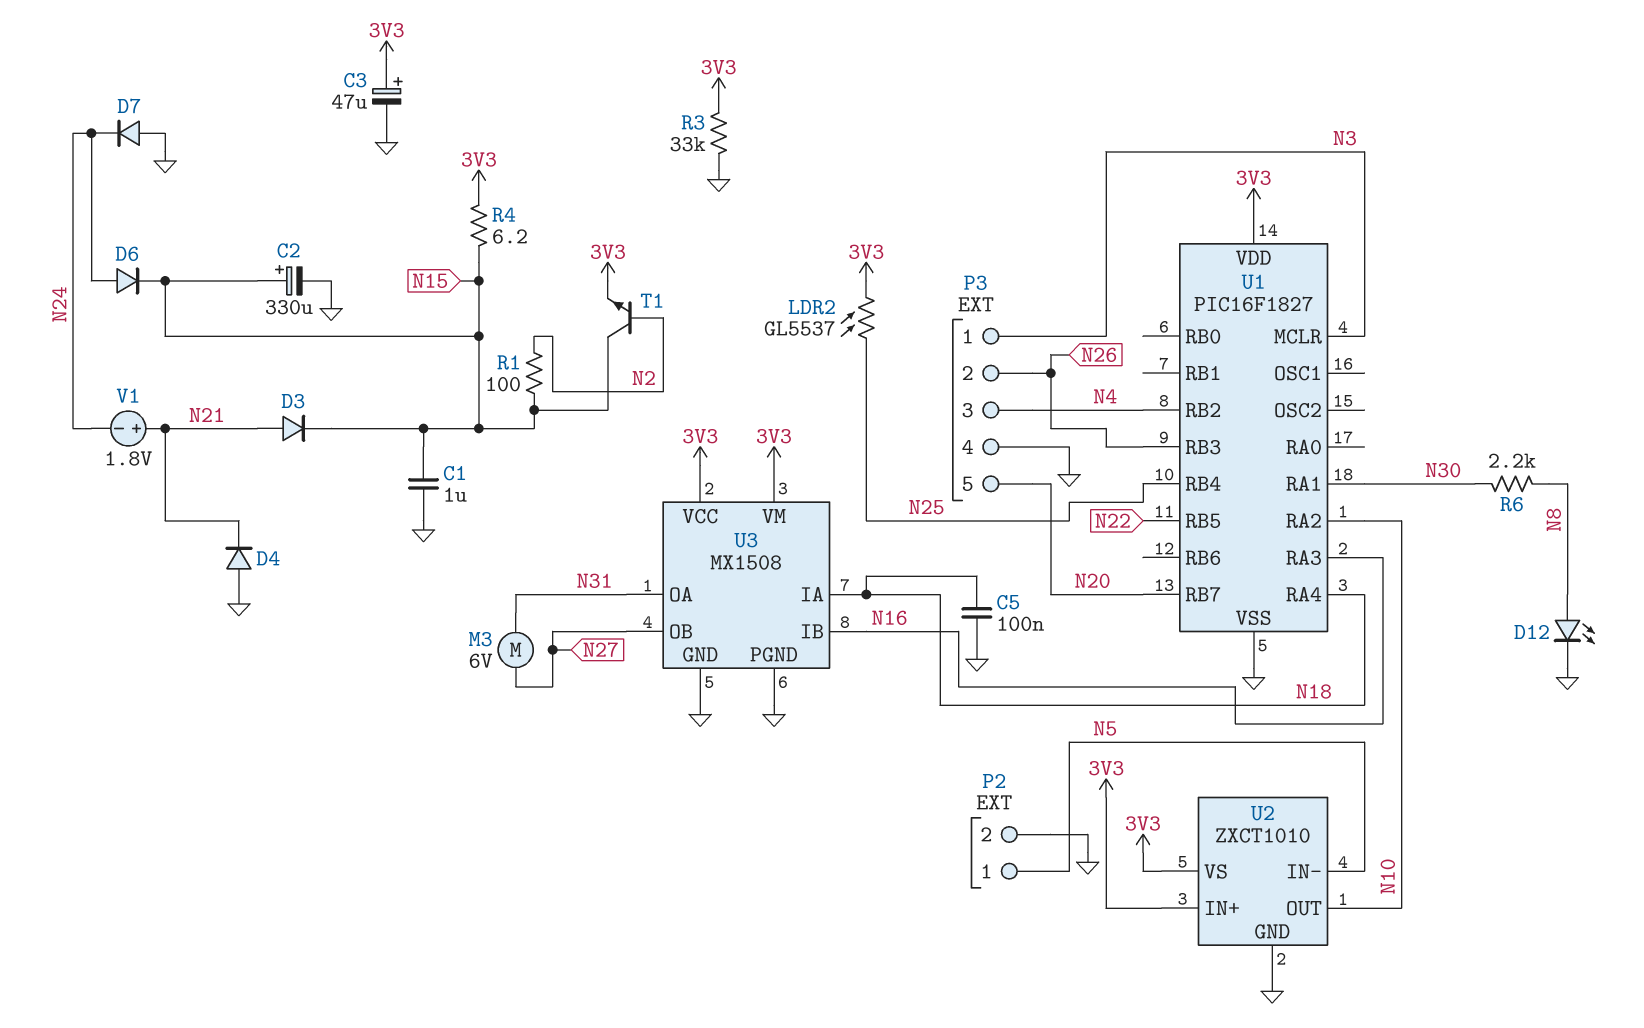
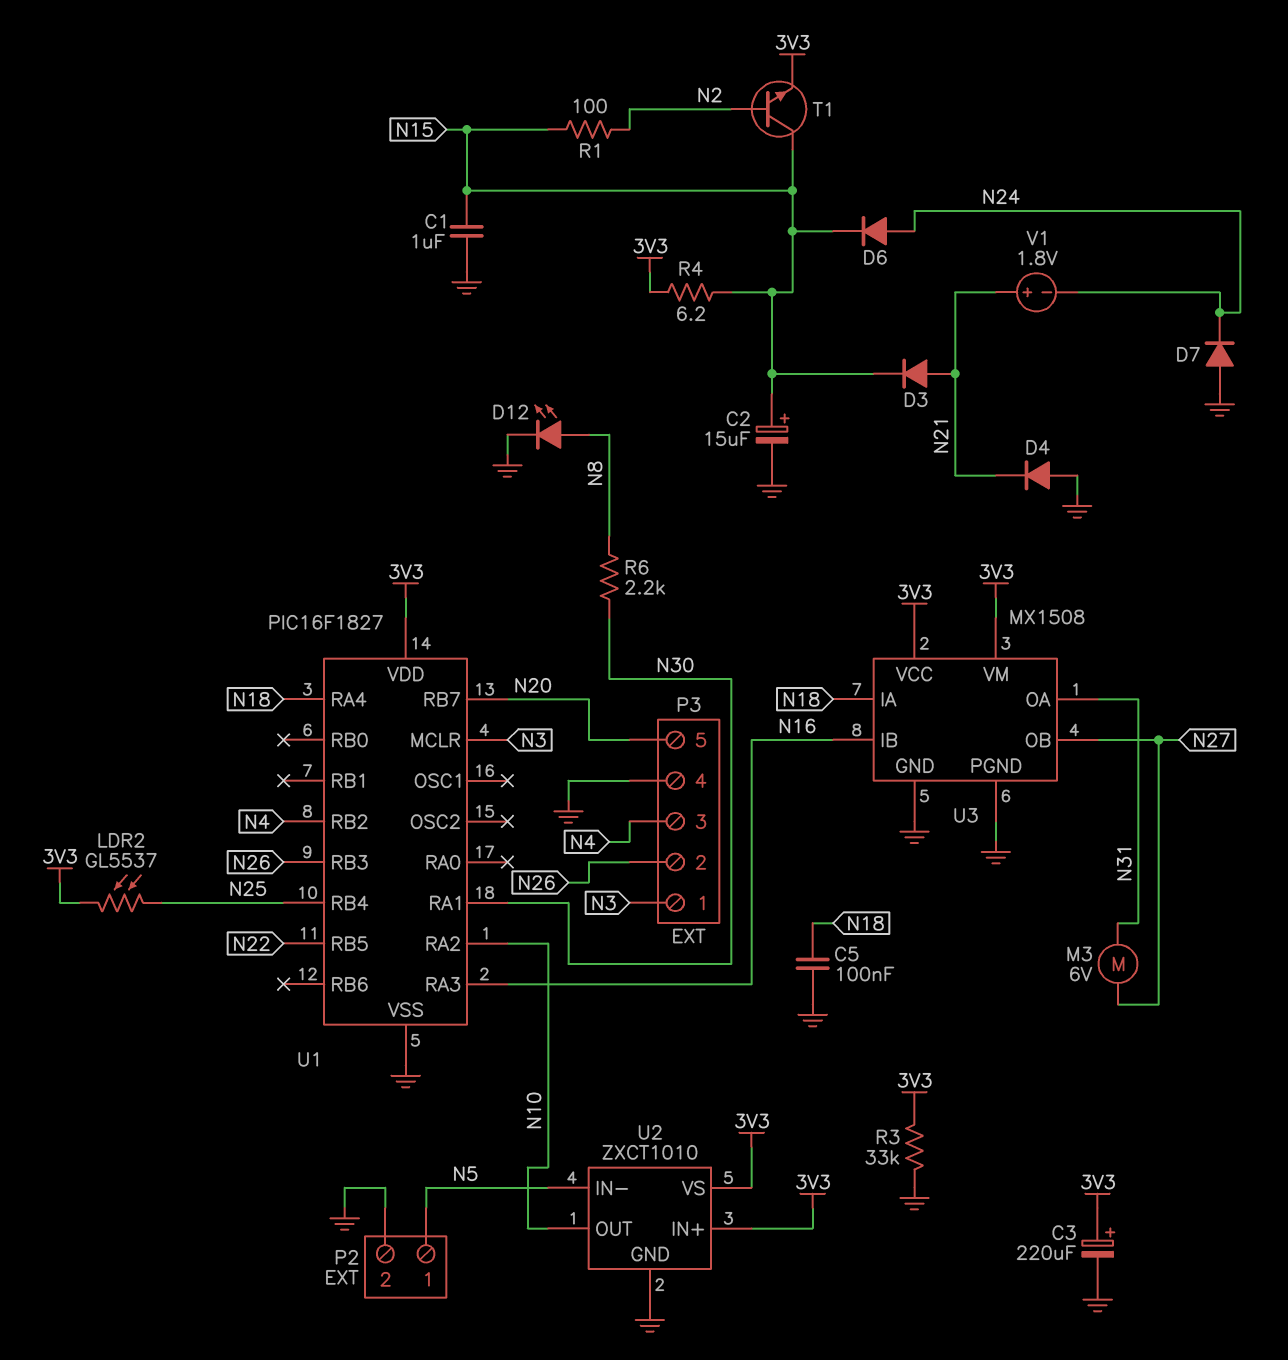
C2: 330uF (plus N15, minus GND) -> 15uF (plus N15, minus GND)
C3: 47uF (plus 3V3, minus GND) -> 220uF (plus 3V3, minus GND)

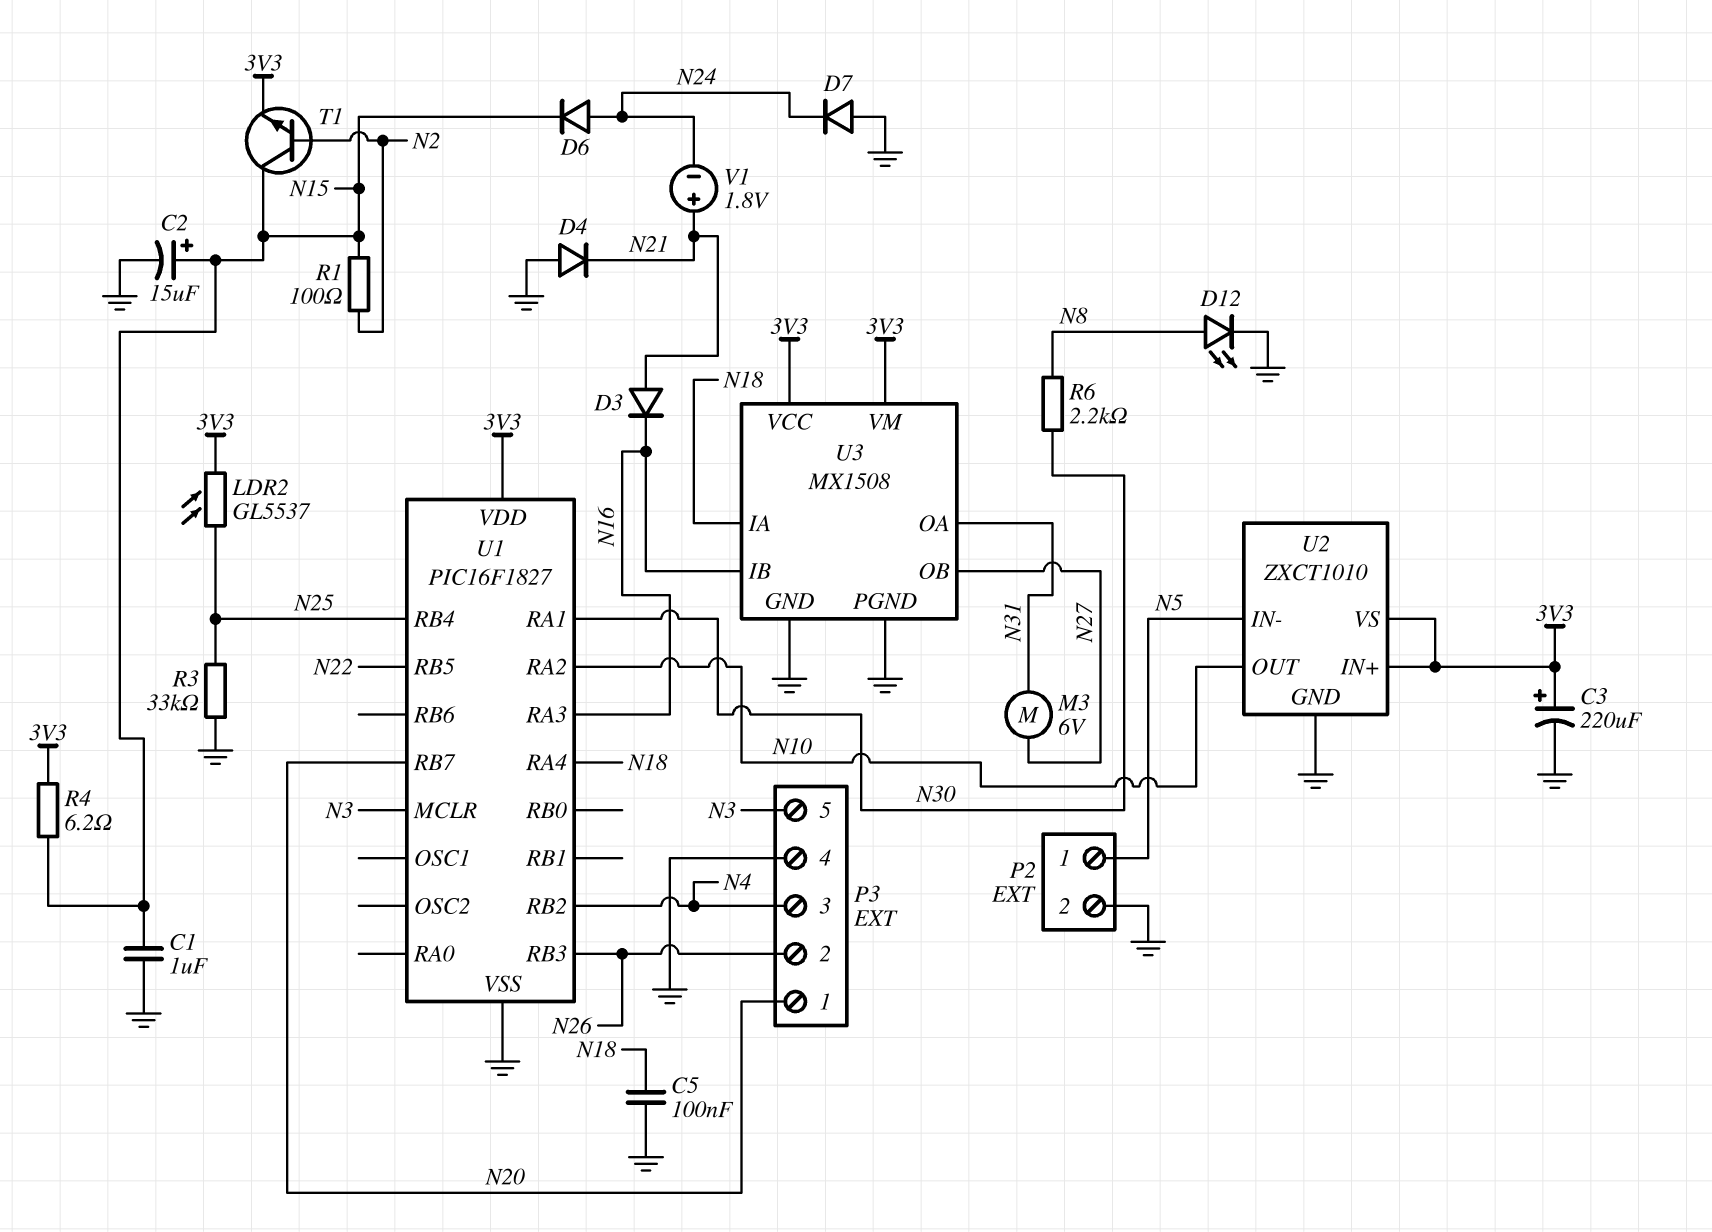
D3: diode (A N21, K N15) -> diode (A N21, K N16)
P3 pin 1: N3 -> N20
P3 pin 5: N20 -> N3
R3: 33k (3V3, GND) -> 33k (GND, N25)

